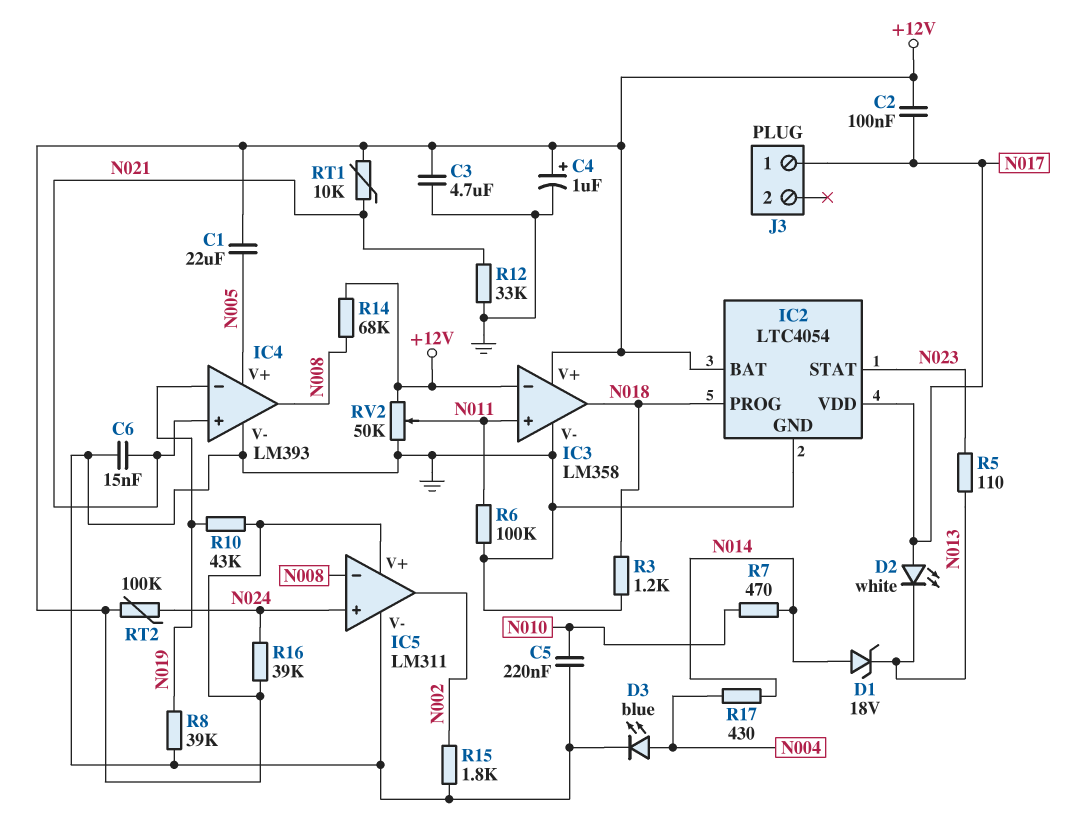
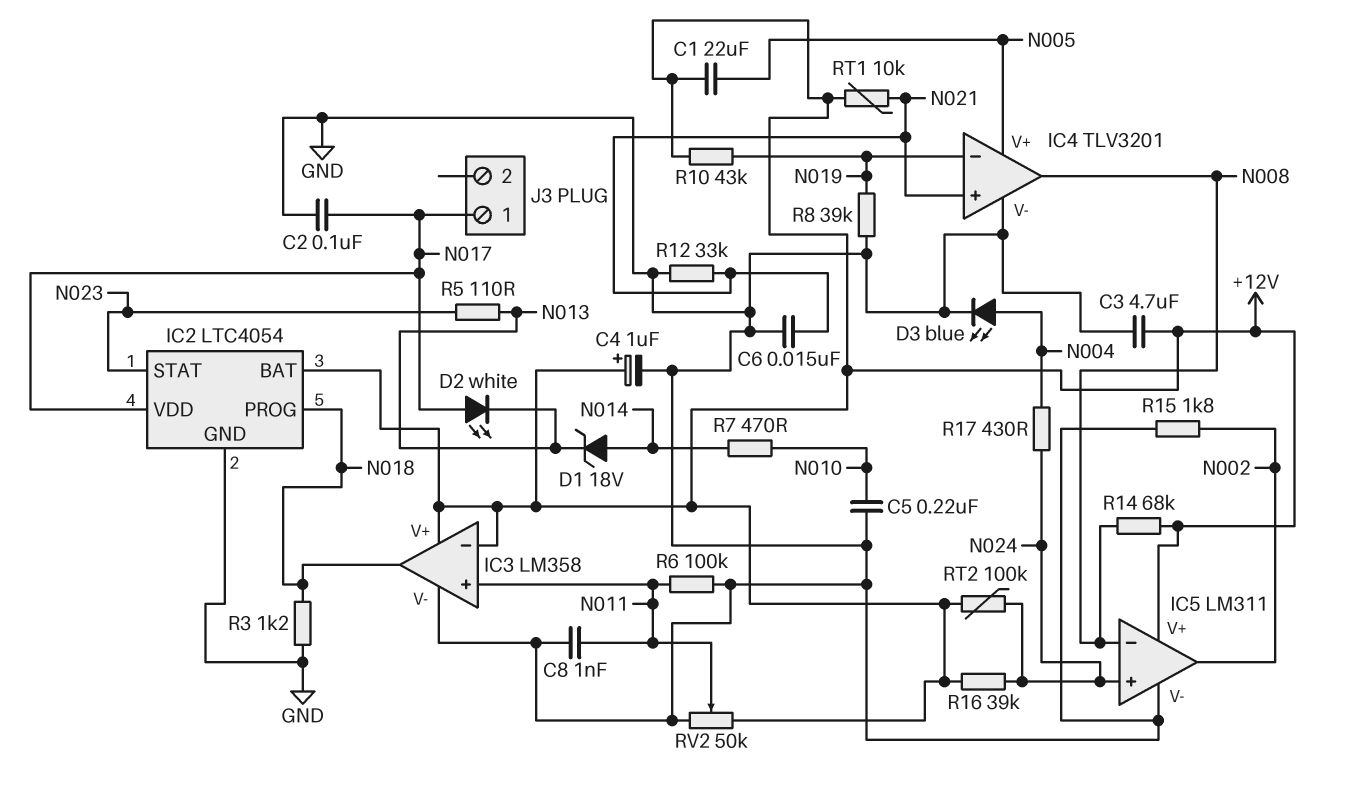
C2: 100nF (+12V, N017) -> 100nF (GND, N017)
C8: none -> 1nF (GND, N011)
IC4: LM393 -> TLV3201
R17: 430 (N004, N014) -> 430 (N004, N024)

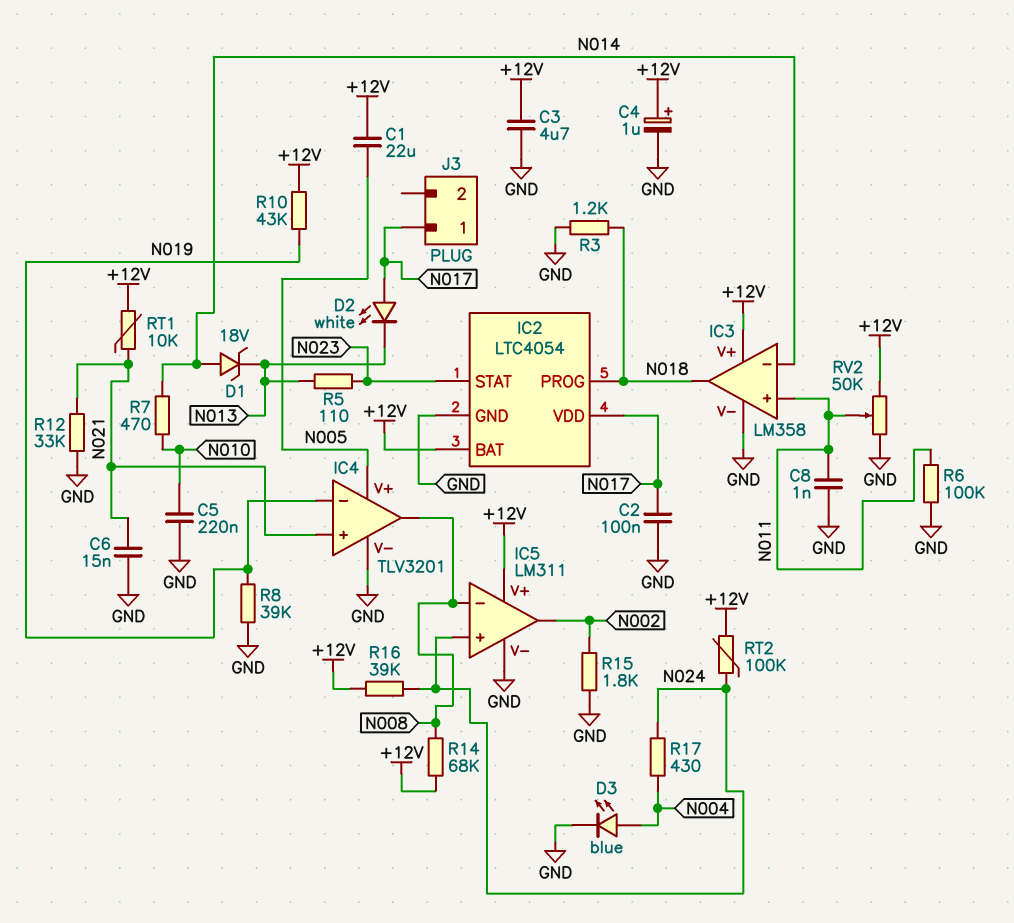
IC3 pin in-: +12V -> N014

